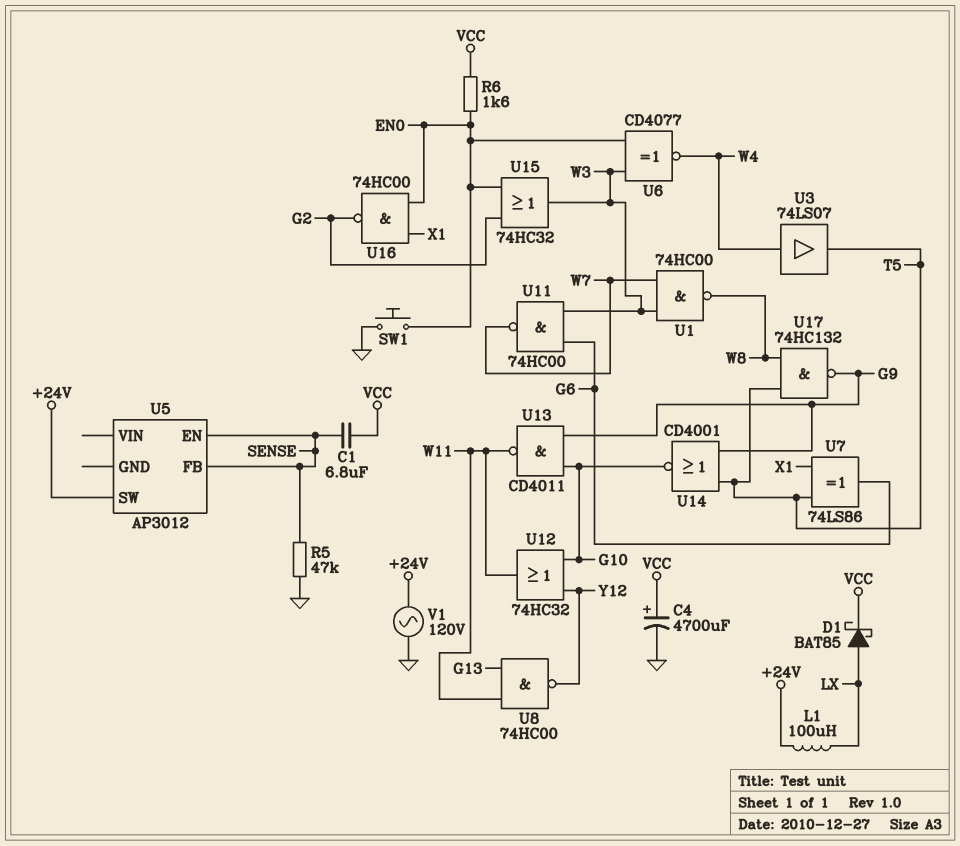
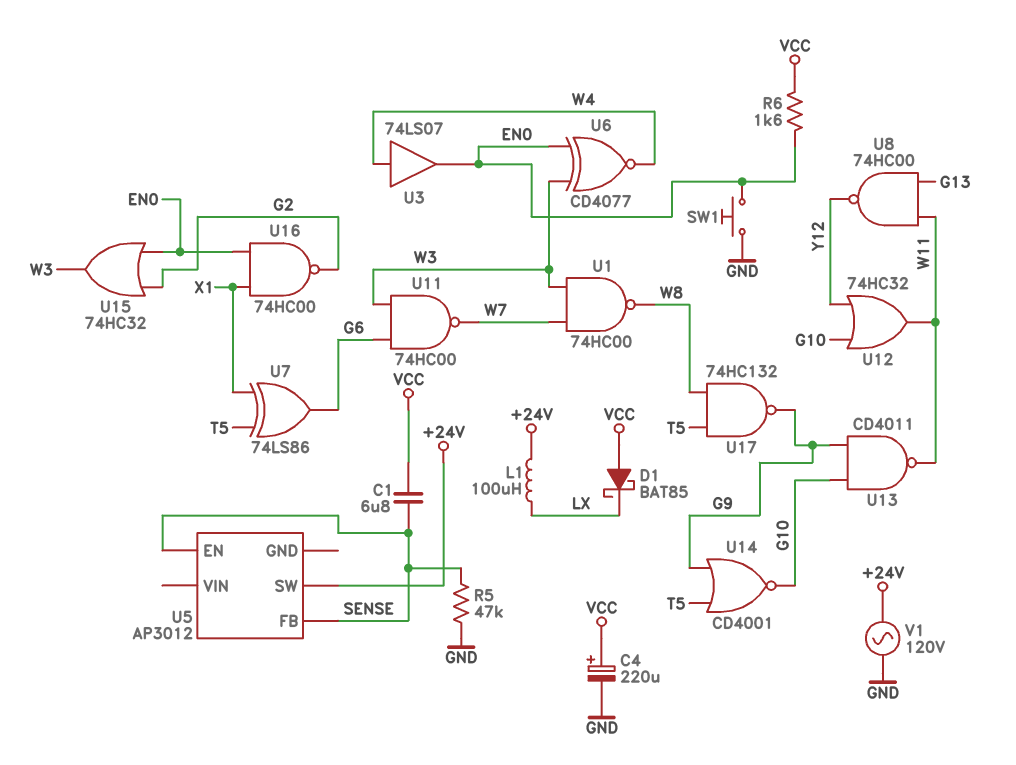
C4: 4700uF (plus VCC, minus GND) -> 220uF (plus VCC, minus GND)
D1: schottky BAT85 (A LX, K VCC) -> schottky BAT85 (A VCC, K LX)
U3: buffer 74LS07 (in W4, out T5) -> buffer 74LS07 (in W4, out EN0)

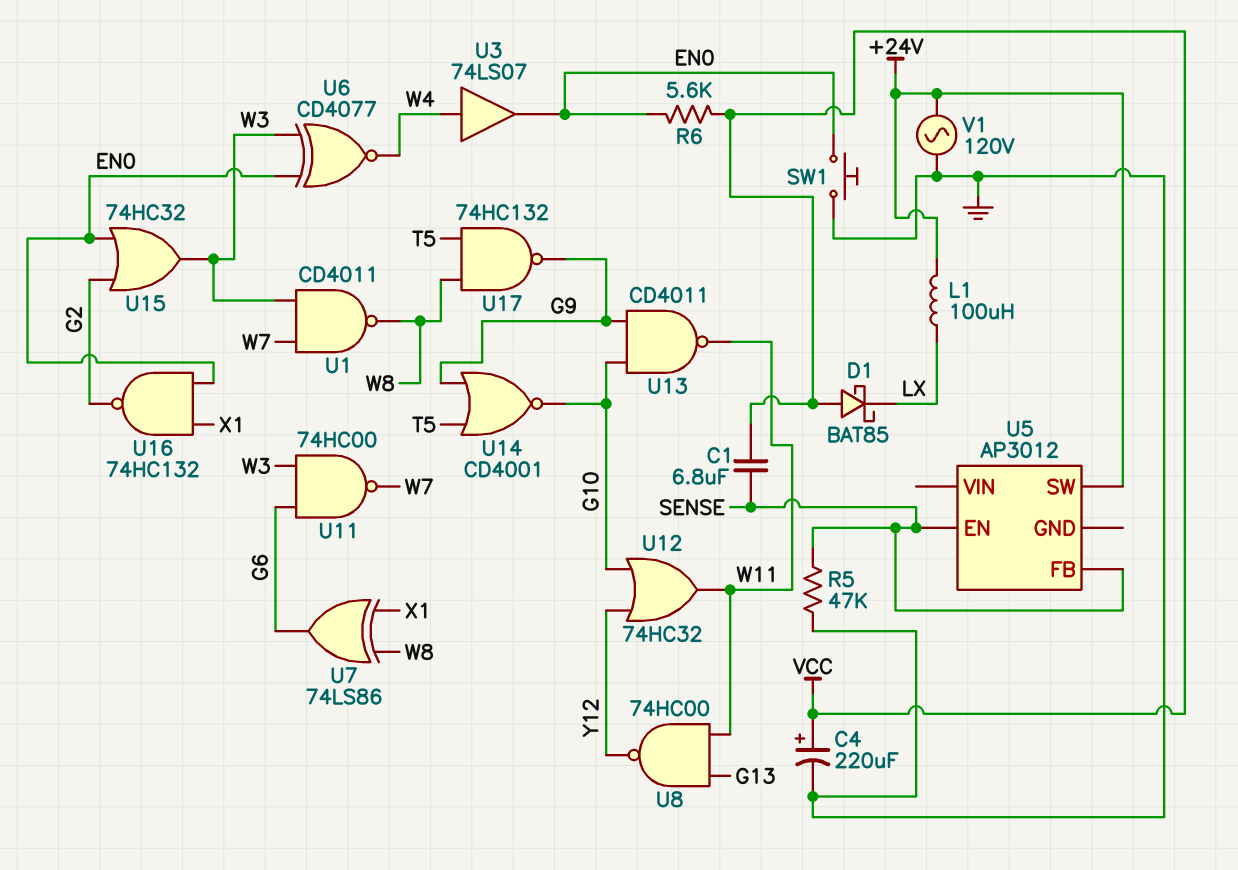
R6: 1.6k (EN0, VCC) -> 5.6k (EN0, VCC)
U1: NAND 74HC00 (in W3, in W7, out W8) -> NAND CD4011 (in W3, in W7, out W8)
U7: XOR 74LS86 (in T5, in X1, out G6) -> XOR 74LS86 (in W8, in X1, out G6)
U16: NAND 74HC00 (in EN0, in X1, out G2) -> NAND 74HC132 (in EN0, in X1, out G2)

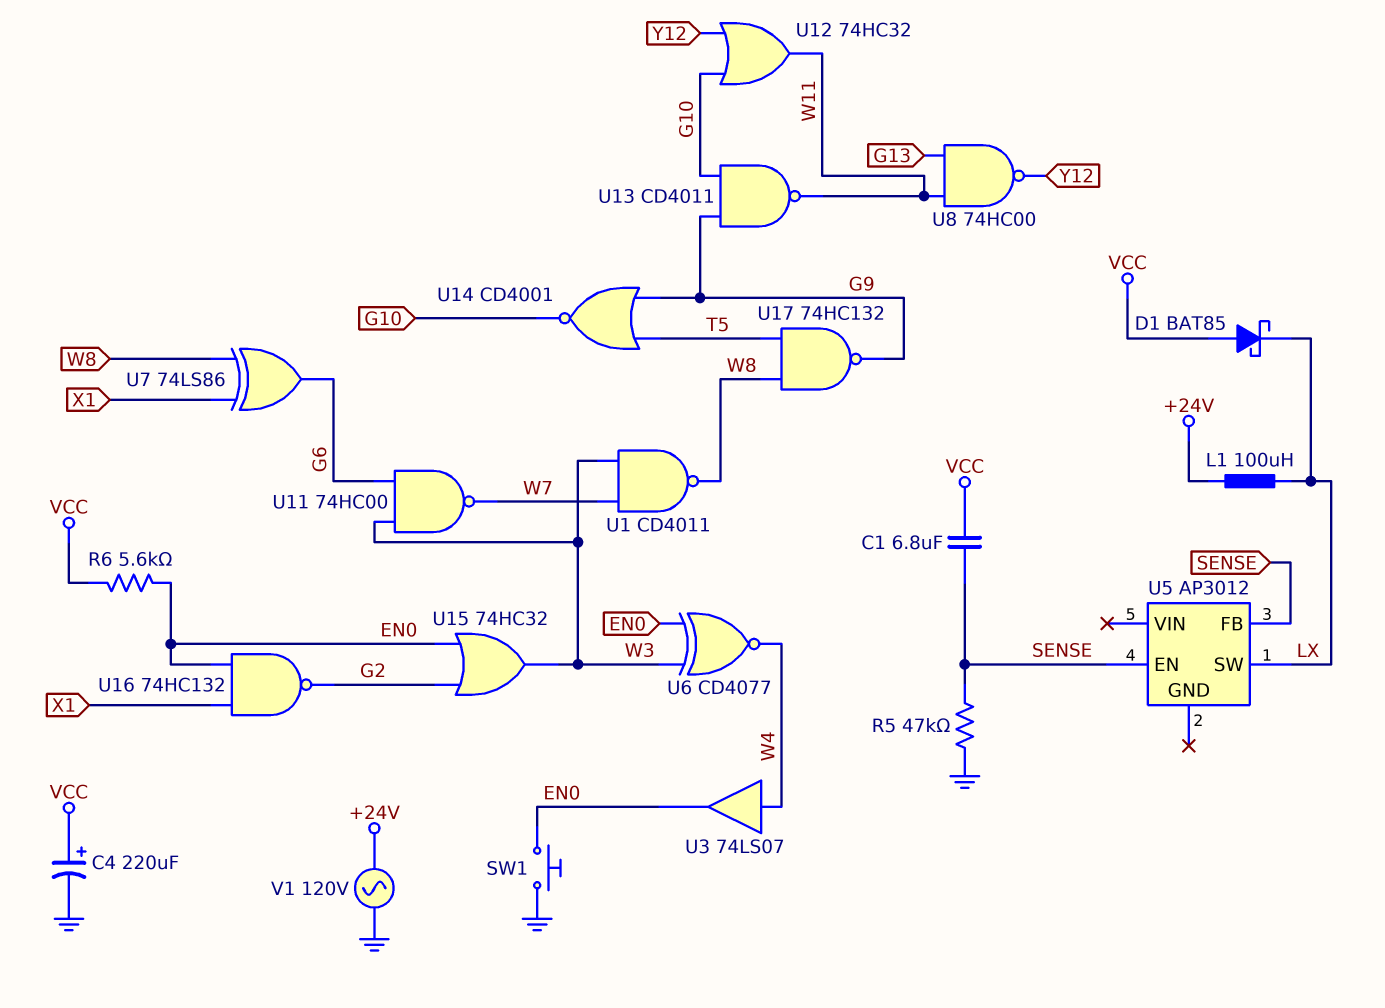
U5 pin SW: +24V -> LX

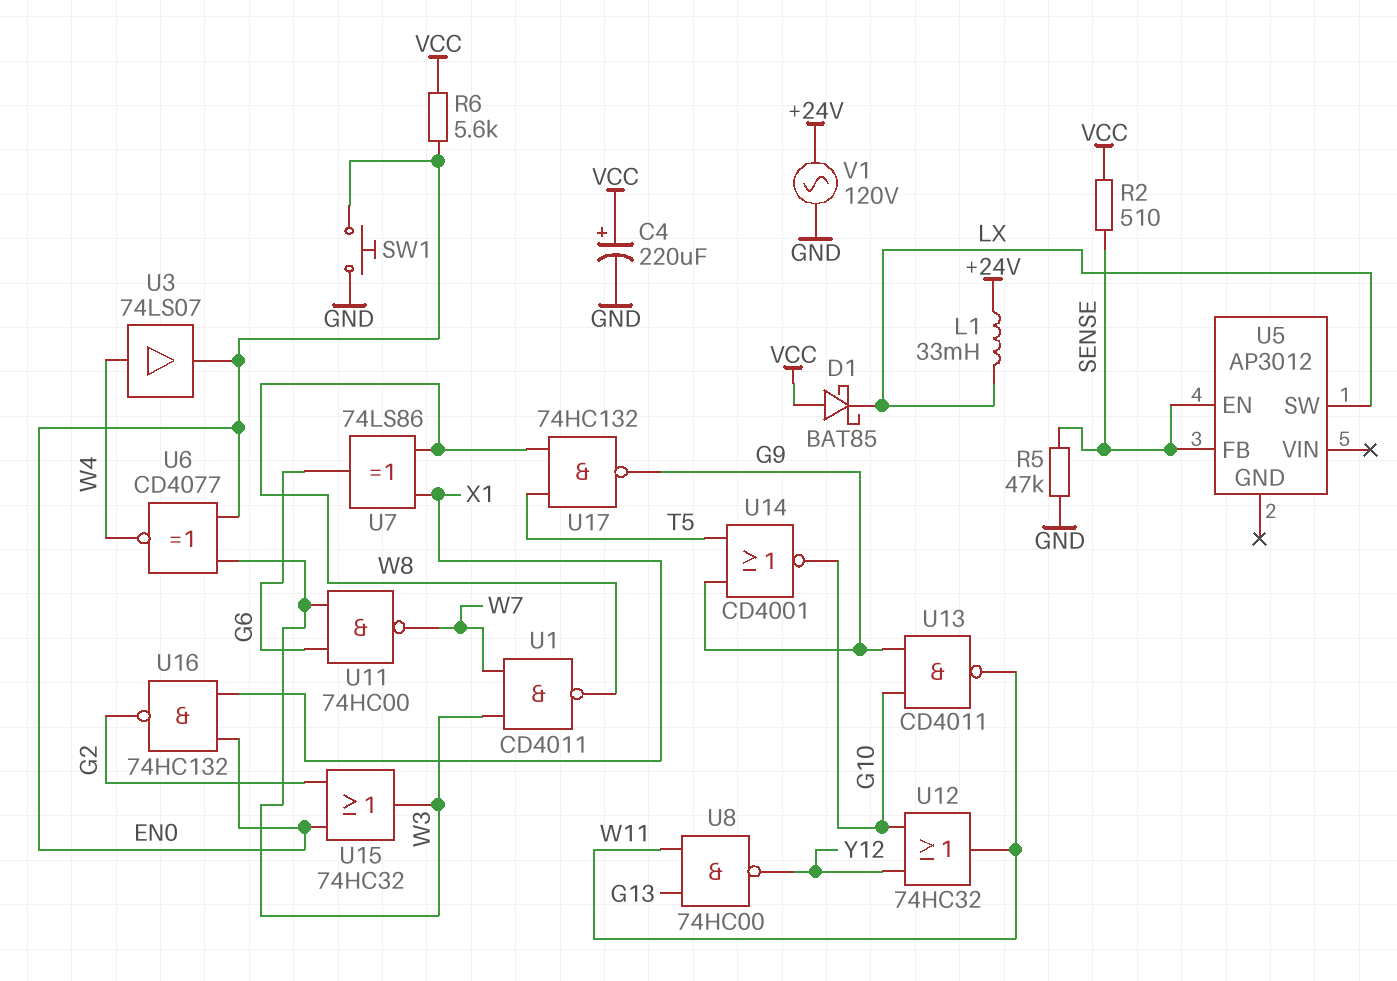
C1: 6.8uF (SENSE, VCC) -> none
L1: 100uH (+24V, LX) -> 33mH (+24V, LX)
R2: none -> 510 (SENSE, VCC)

